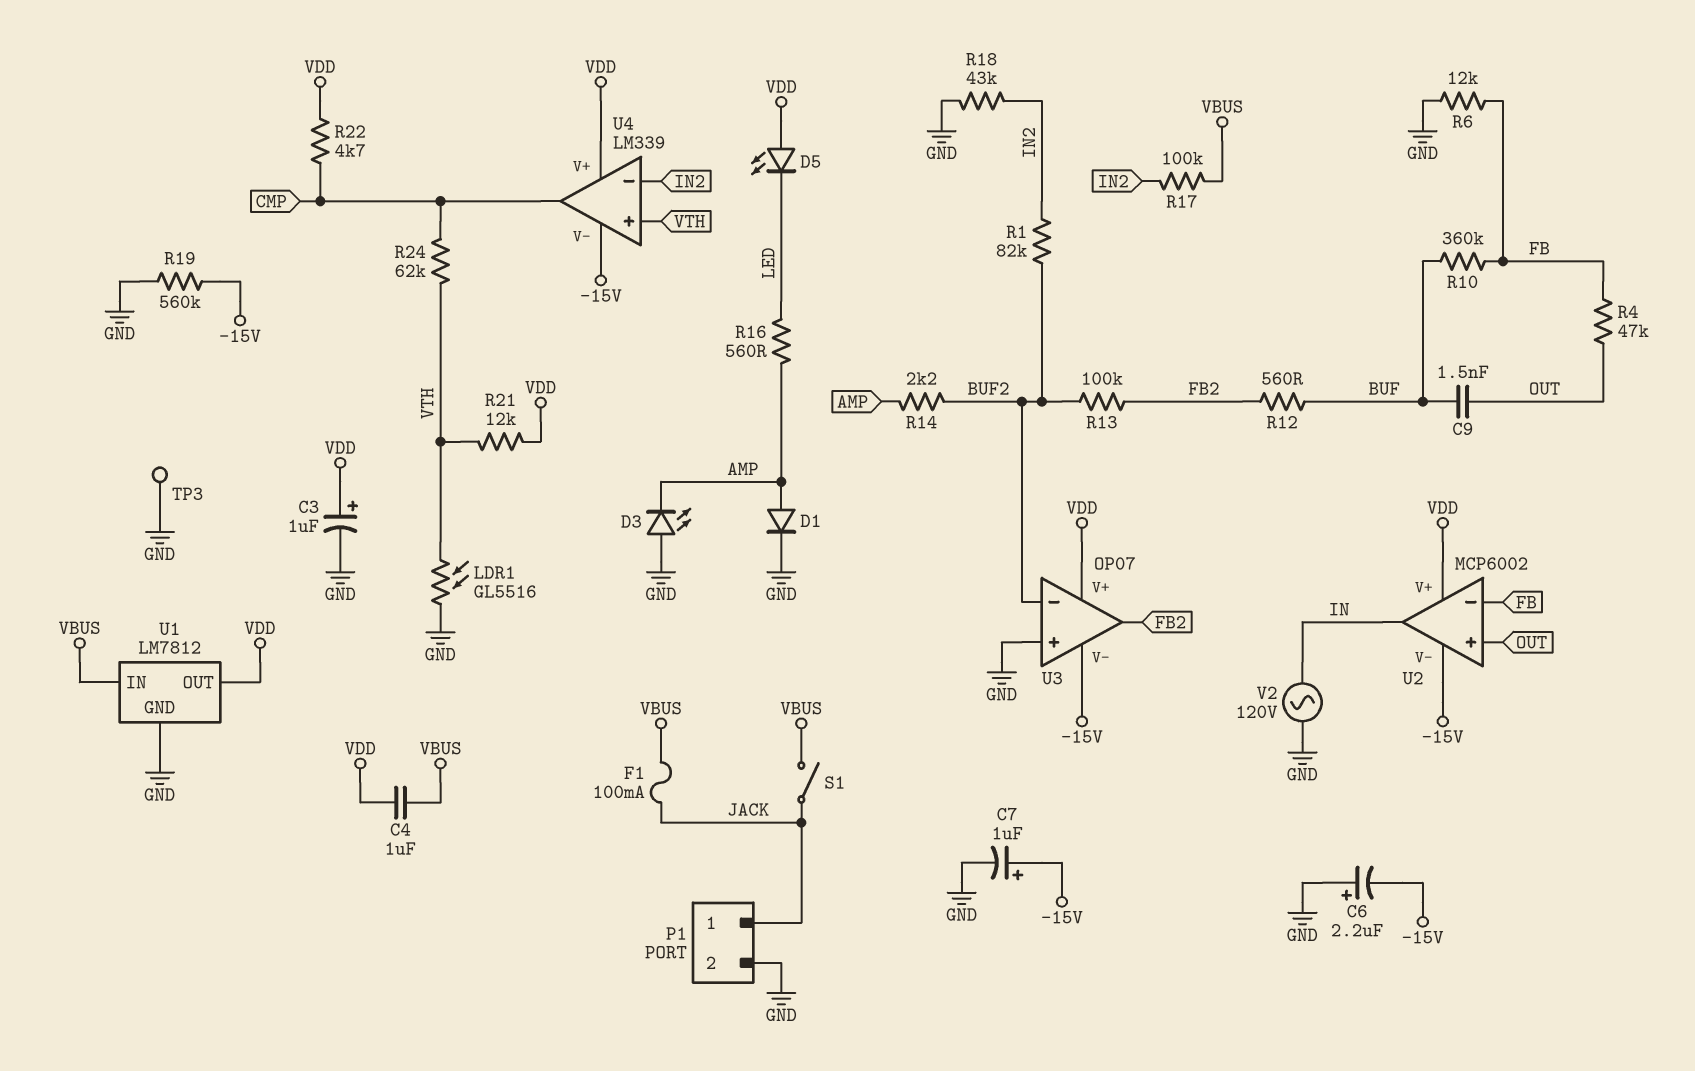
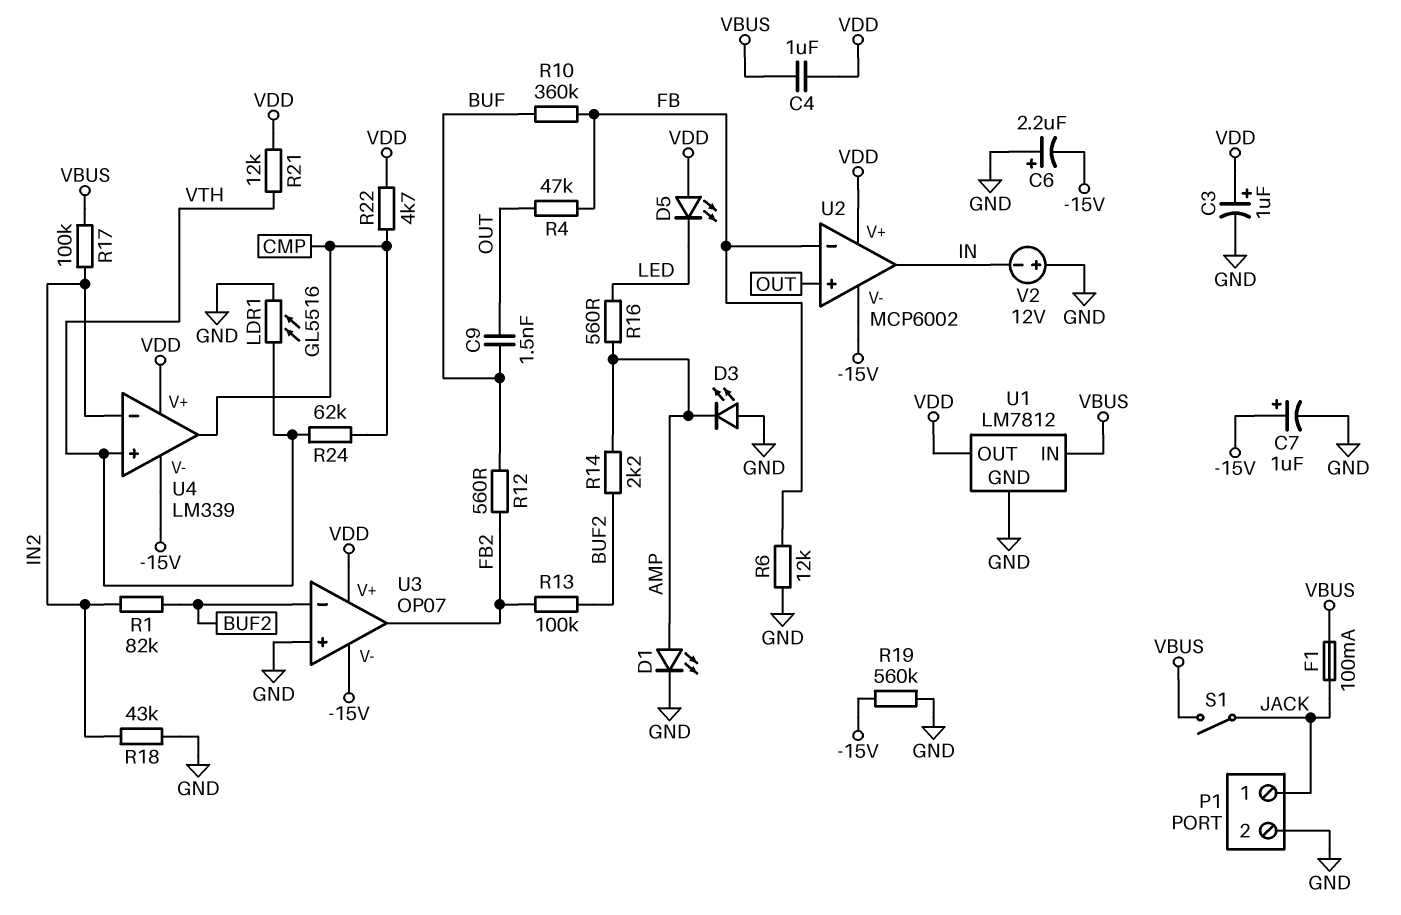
D1: diode (A AMP, K GND) -> LED (A AMP, K GND)
TP3: test point (GND) -> none
V2: AC 120V (GND, IN) -> 12V (plus GND, minus IN)

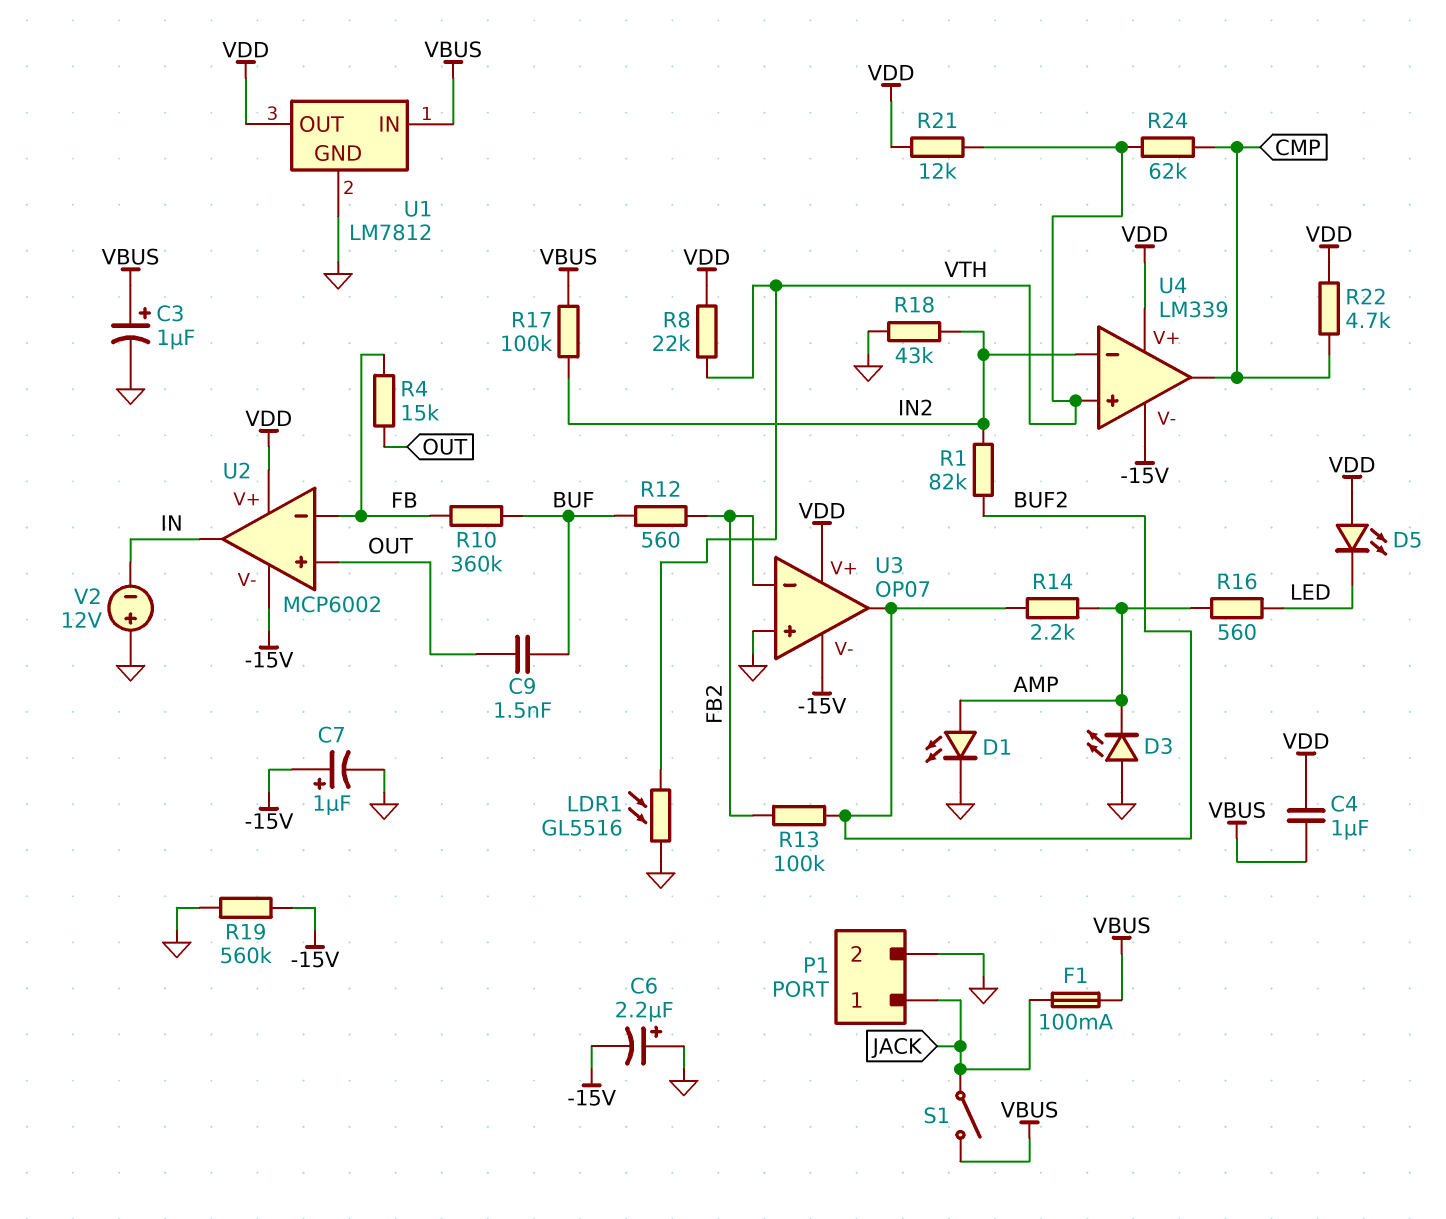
C3: 1uF (plus VDD, minus GND) -> 1uF (plus VBUS, minus GND)
R4: 47k (FB, OUT) -> 15k (FB, OUT)
R6: 12k (FB, GND) -> none
R8: none -> 22k (VDD, VTH)
U3 pin in-: BUF2 -> FB2
U3 pin out: FB2 -> BUF2

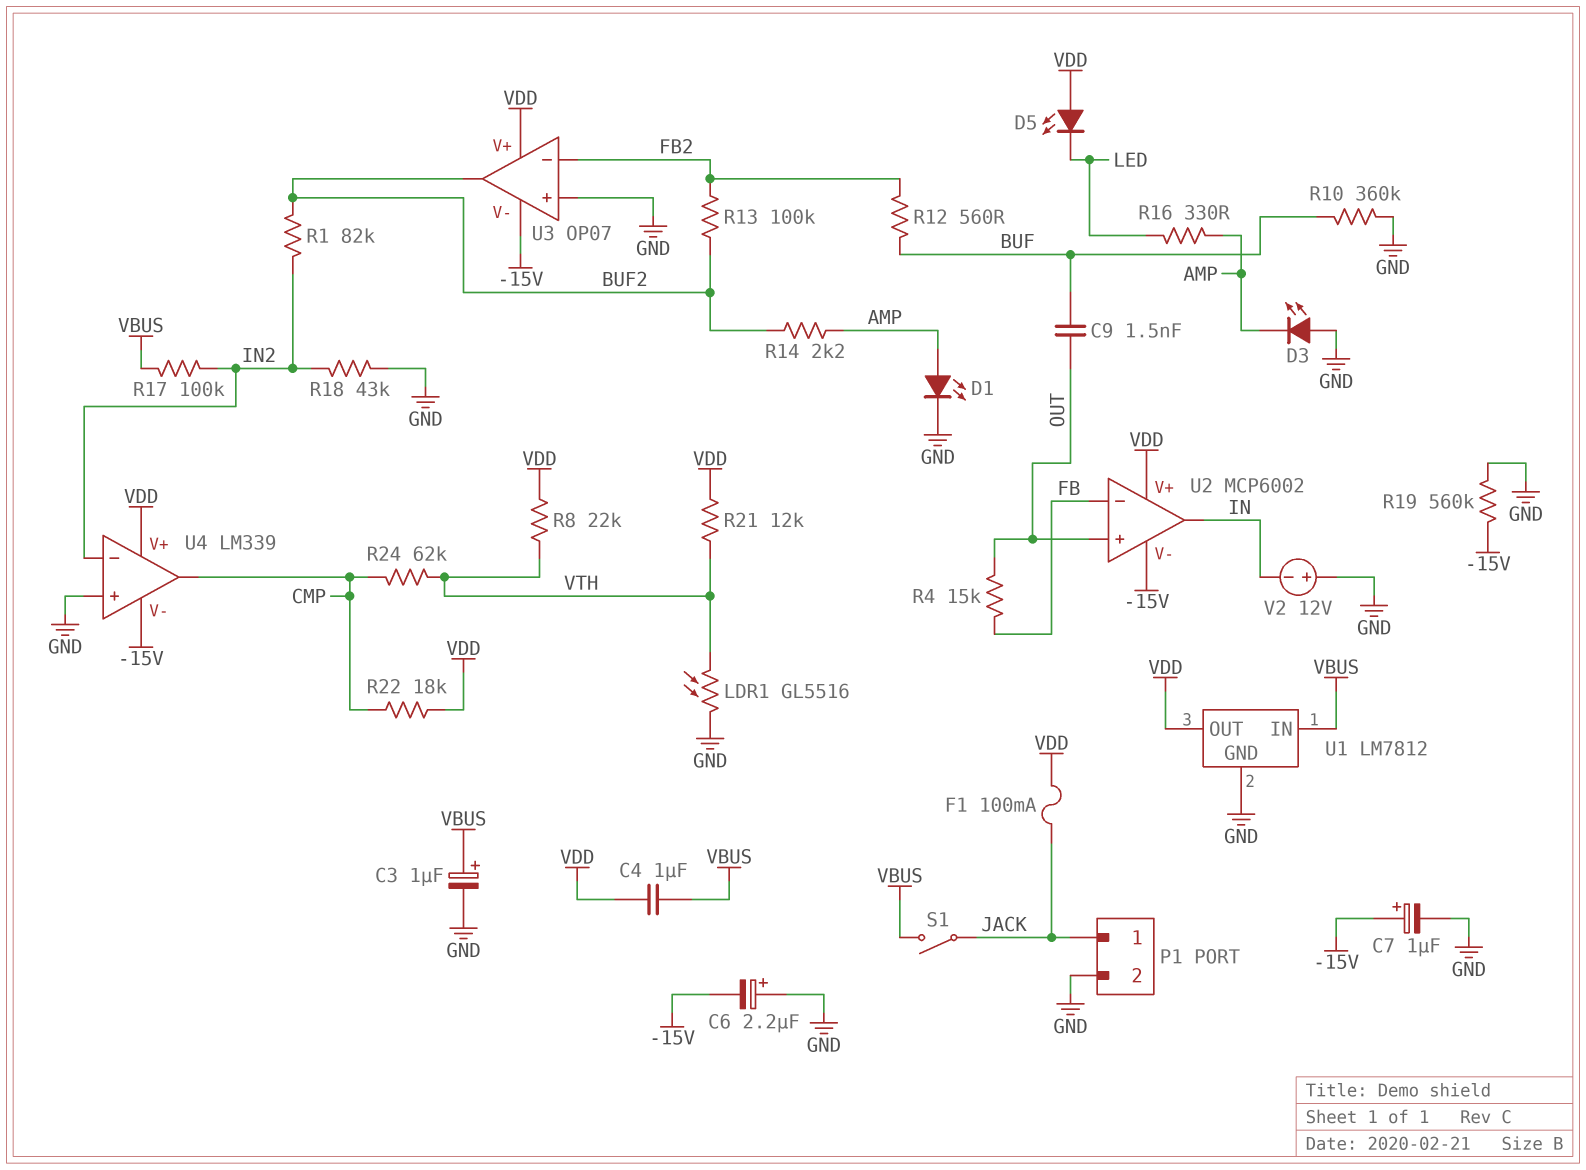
F1: 100mA (JACK, VBUS) -> 100mA (JACK, VDD)
R10: 360k (BUF, FB) -> 360k (BUF, GND)
R16: 560 (AMP, LED) -> 330 (AMP, LED)
R22: 4.7k (CMP, VDD) -> 18k (CMP, VDD)
U4 pin in+: VTH -> GND

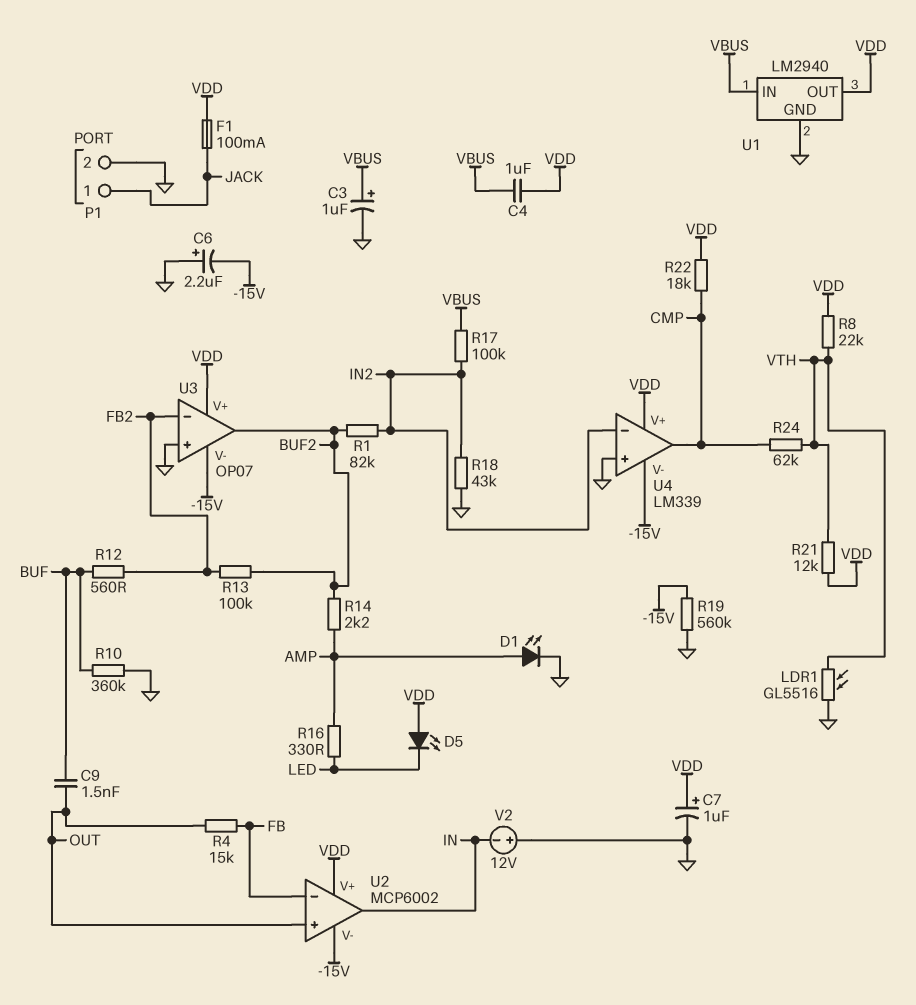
C7: 1uF (plus -15V, minus GND) -> 1uF (plus VDD, minus GND)
D3: LED (A GND, K AMP) -> none
S1: switch (JACK, VBUS) -> none
U1: LM7812 -> LM2940

